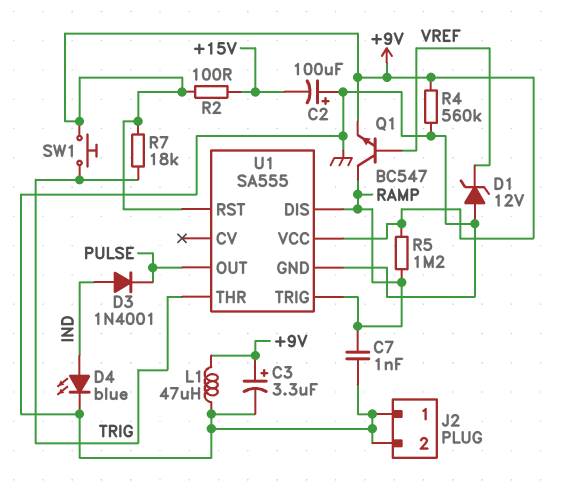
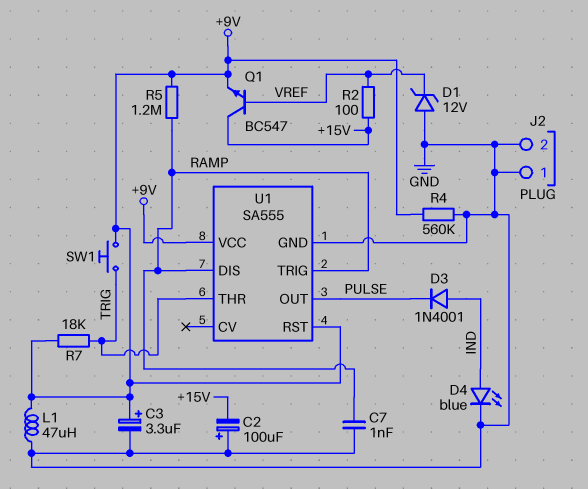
Q1: NPN BC547 (B VREF, C RAMP, E +9V) -> NPN BC547 (B VREF, C +15V, E +9V)
R2: 100 (+9V, +15V) -> 100 (+15V, VREF)

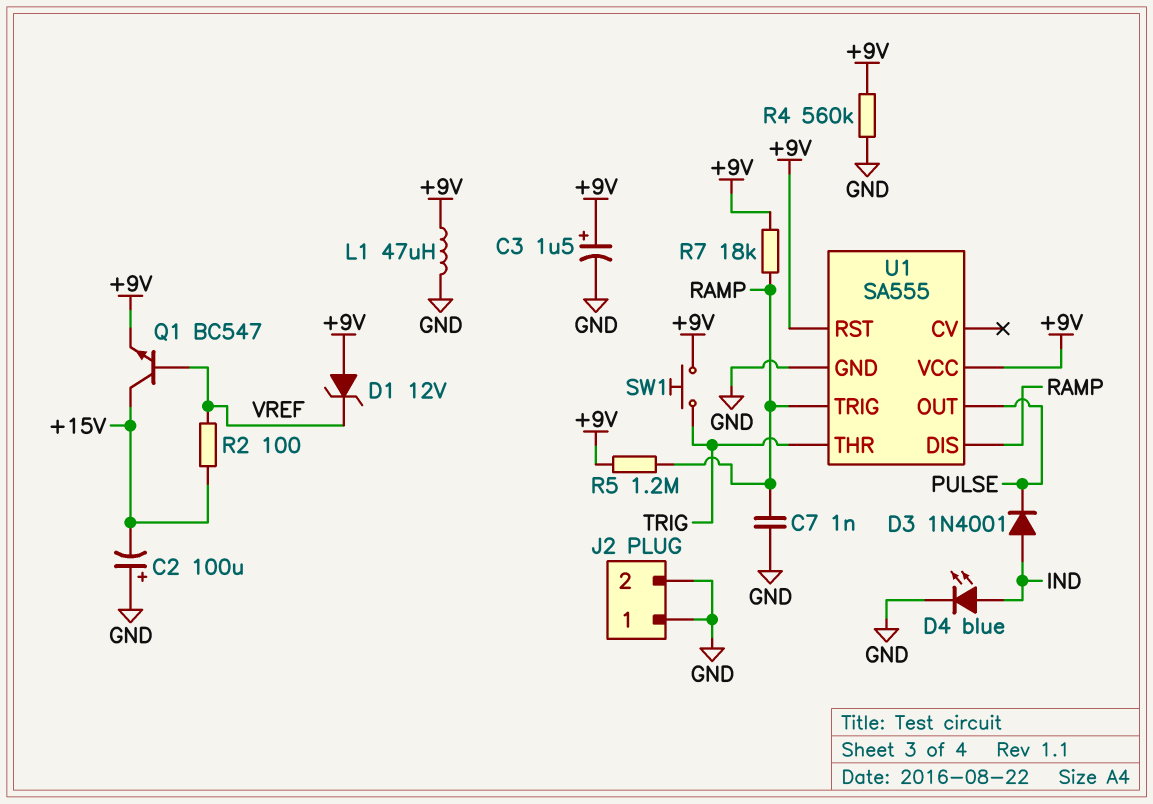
C3: 3.3uF (plus +9V, minus GND) -> 1.5uF (plus +9V, minus GND)
D1: zener 12V (A GND, K VREF) -> zener 12V (A +9V, K VREF)
R7: 18k (+9V, TRIG) -> 18k (+9V, RAMP)

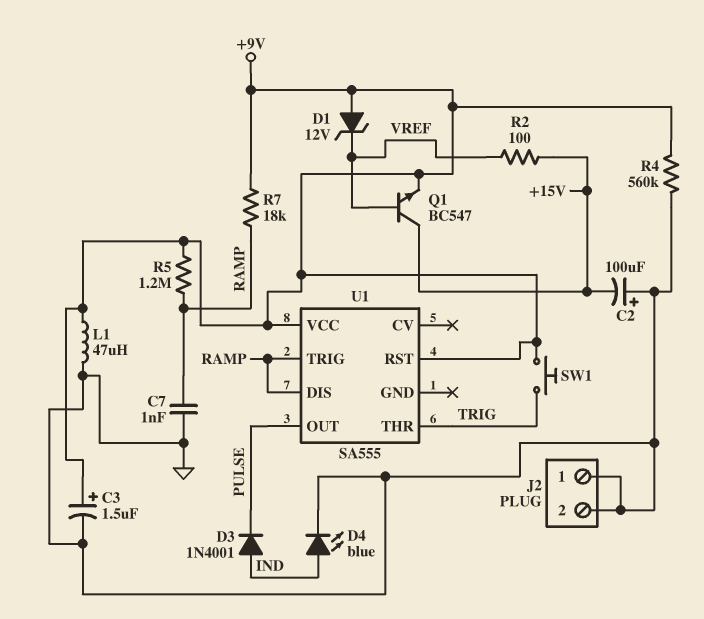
U1 pin GND: GND -> none

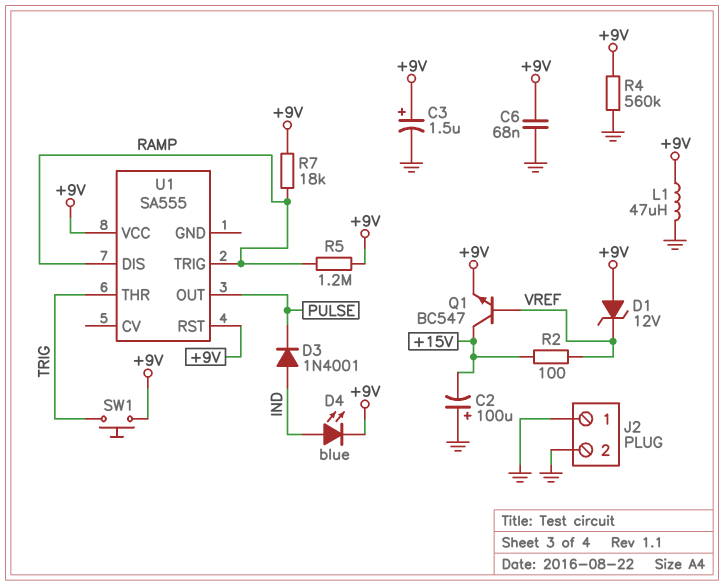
C6: none -> 68nF (+9V, GND)
C7: 1nF (GND, RAMP) -> none
D4: LED blue (A IND, K GND) -> LED blue (A IND, K +9V)

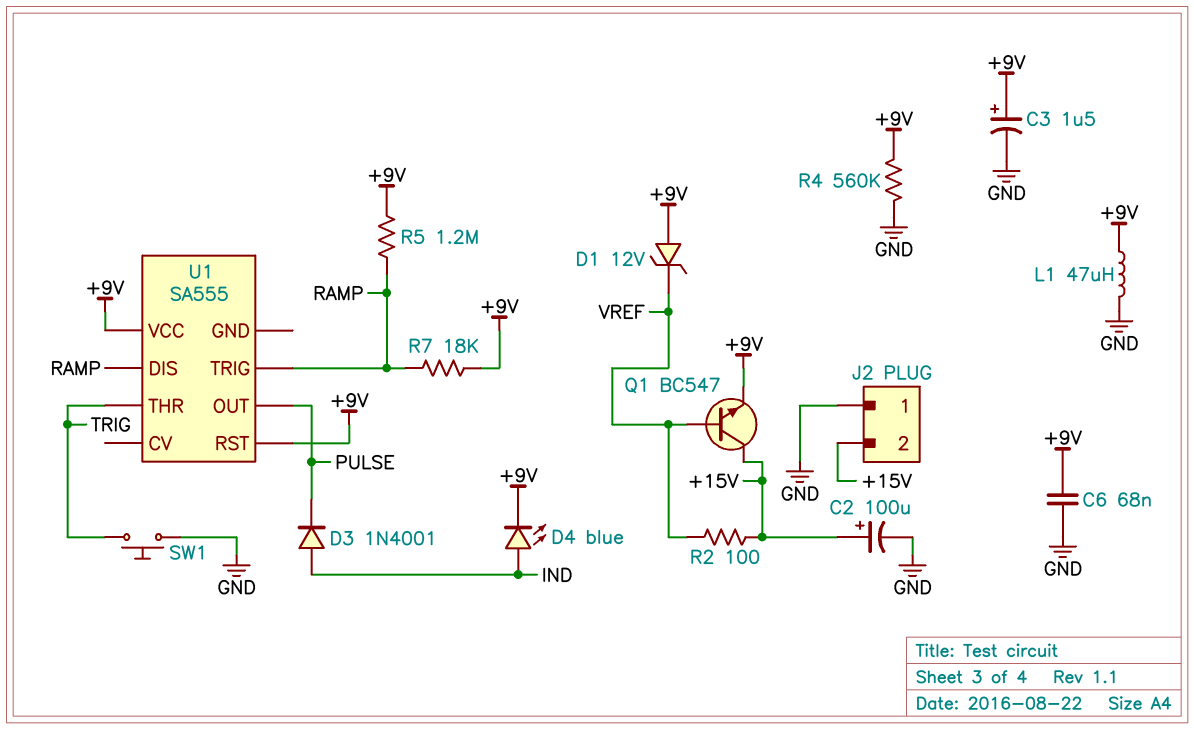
C2: 100uF (plus GND, minus +15V) -> 100uF (plus +15V, minus GND)
J2 pin 2: GND -> +15V
SW1: button (+9V, TRIG) -> button (GND, TRIG)

